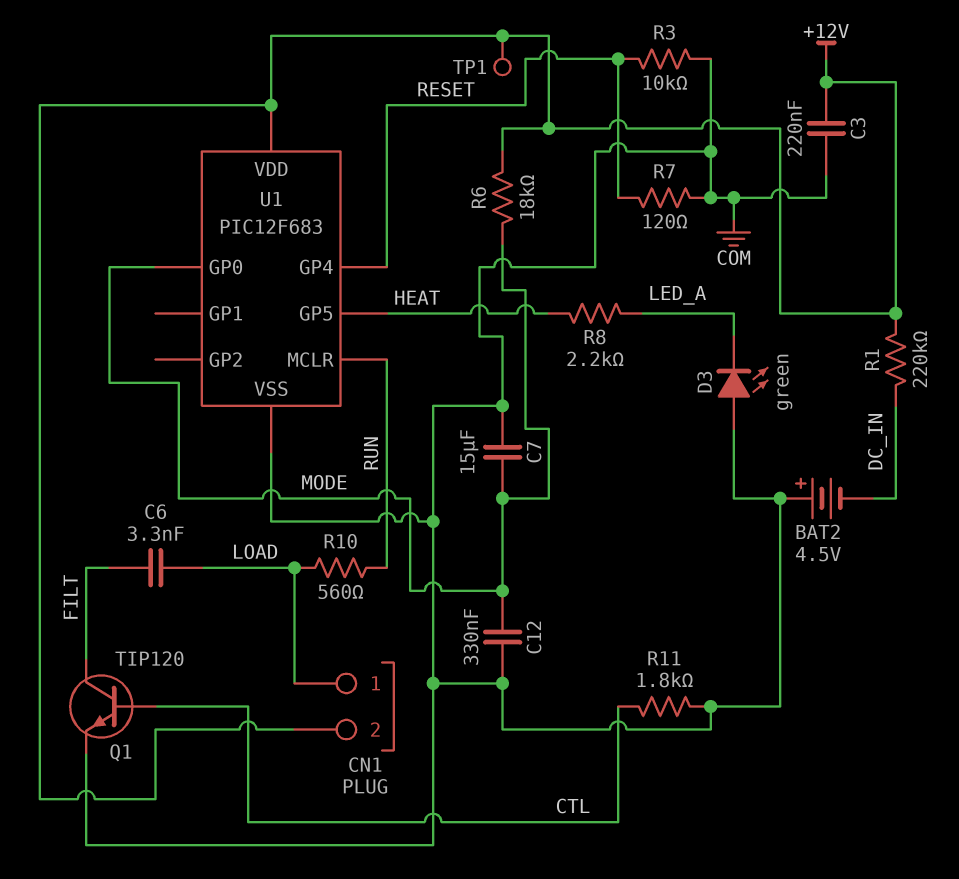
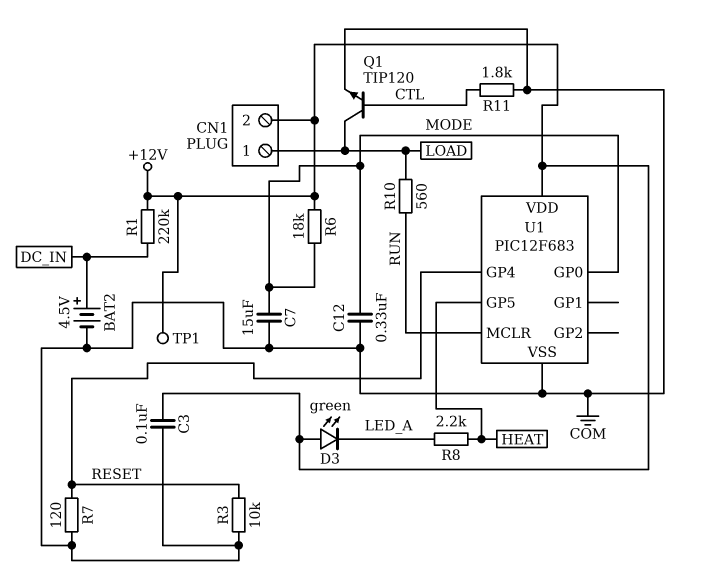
BAT2: 4.5V (plus COM, minus DC_IN) -> 4.5V (plus DC_IN, minus COM)
C3: 220nF (+12V, COM) -> 100nF (+12V, COM)
C6: 3.3nF (FILT, LOAD) -> none
D3: LED green (A COM, K LED_A) -> LED green (A +12V, K LED_A)
Q1: NPN TIP120 (B CTL, C FILT, E COM) -> NPN TIP120 (B CTL, C LOAD, E COM)

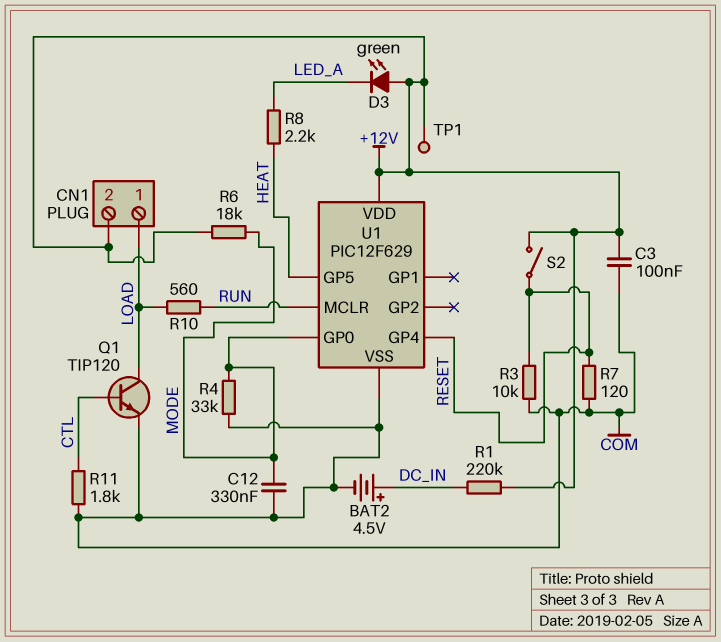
C7: 15uF (COM, MODE) -> none
R4: none -> 33k (COM, MODE)
S2: none -> switch (+12V, RESET)
U1: PIC12F683 -> PIC12F629

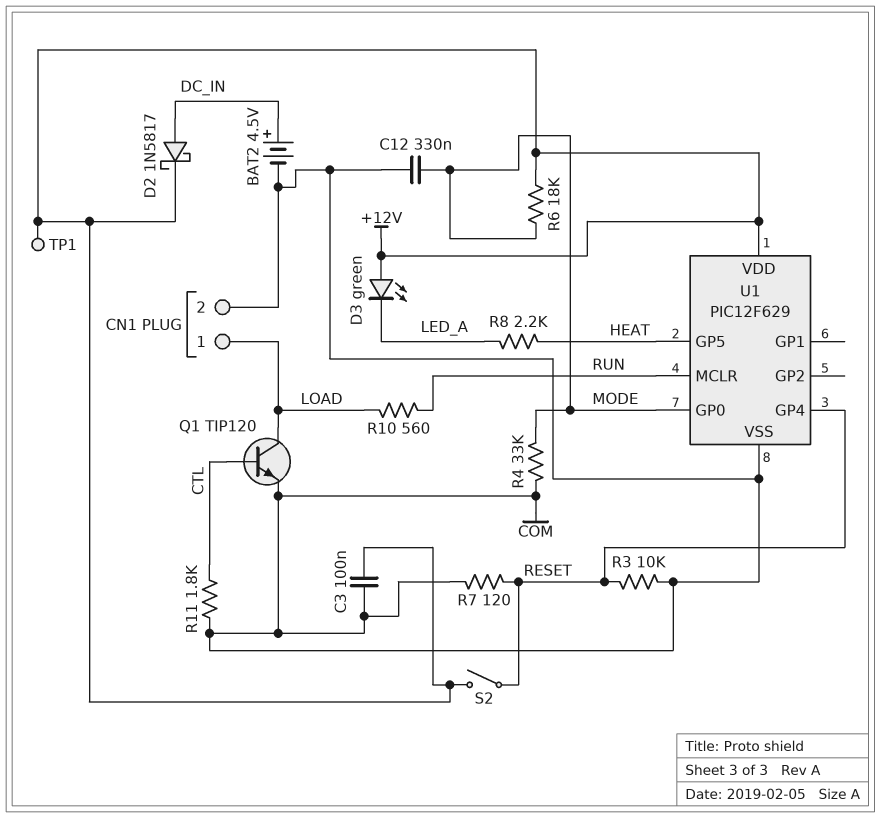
CN1 pin 2: +12V -> COM
D2: none -> schottky 1N5817 (A DC_IN, K +12V)
R1: 220k (+12V, DC_IN) -> none

